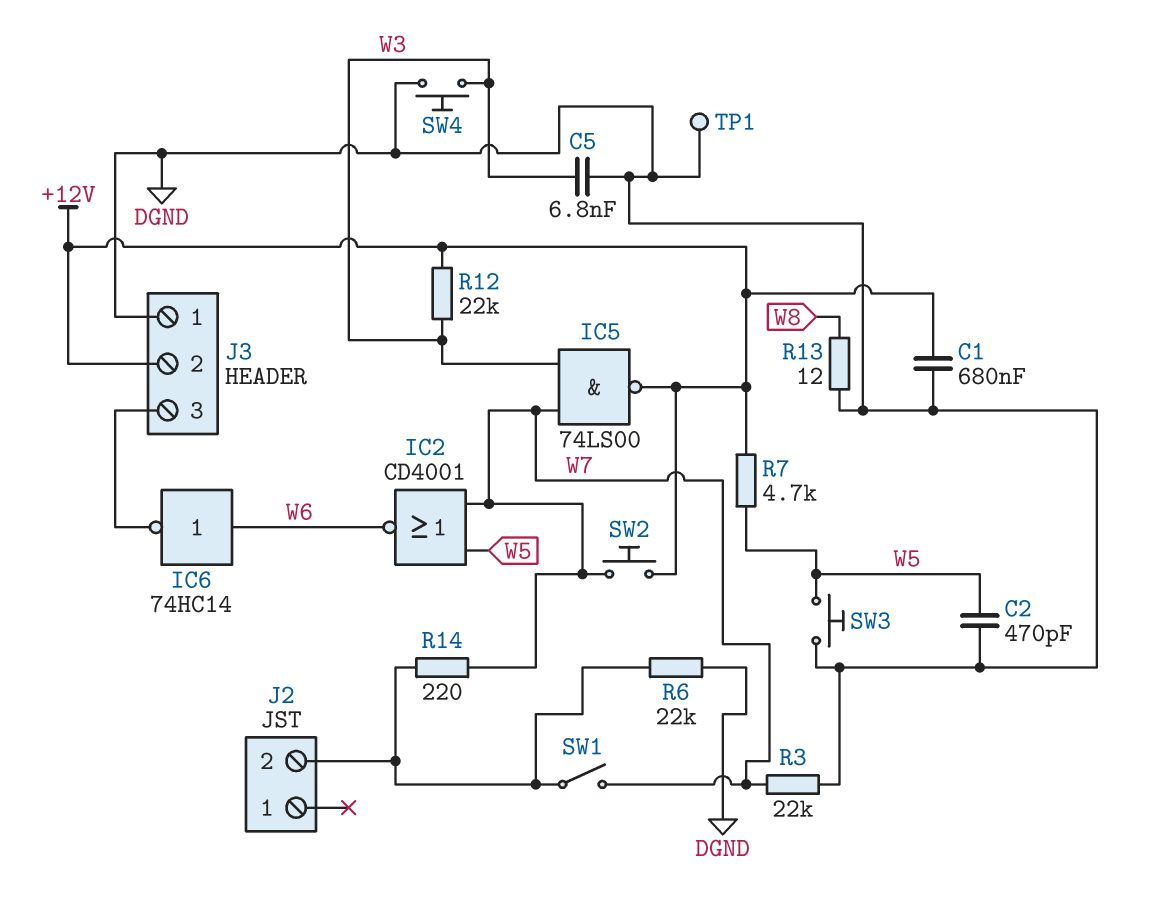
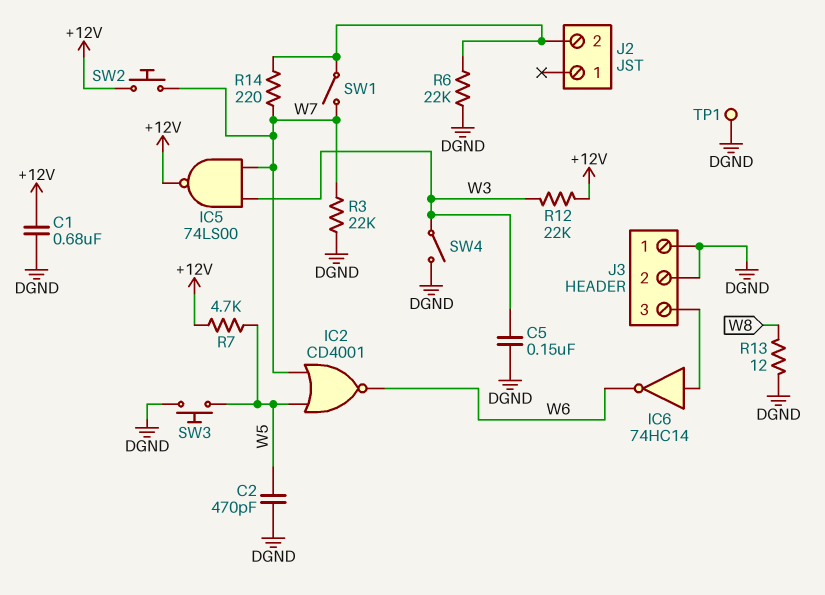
C5: 6.8nF (DGND, W3) -> 150nF (DGND, W3)
IC6: NOT 74HC14 (in W6, out J3/3) -> NOT 74HC14 (in J3/3, out W6)
J3 pin 2: +12V -> DGND
SW4: button (DGND, W3) -> switch (DGND, W3)

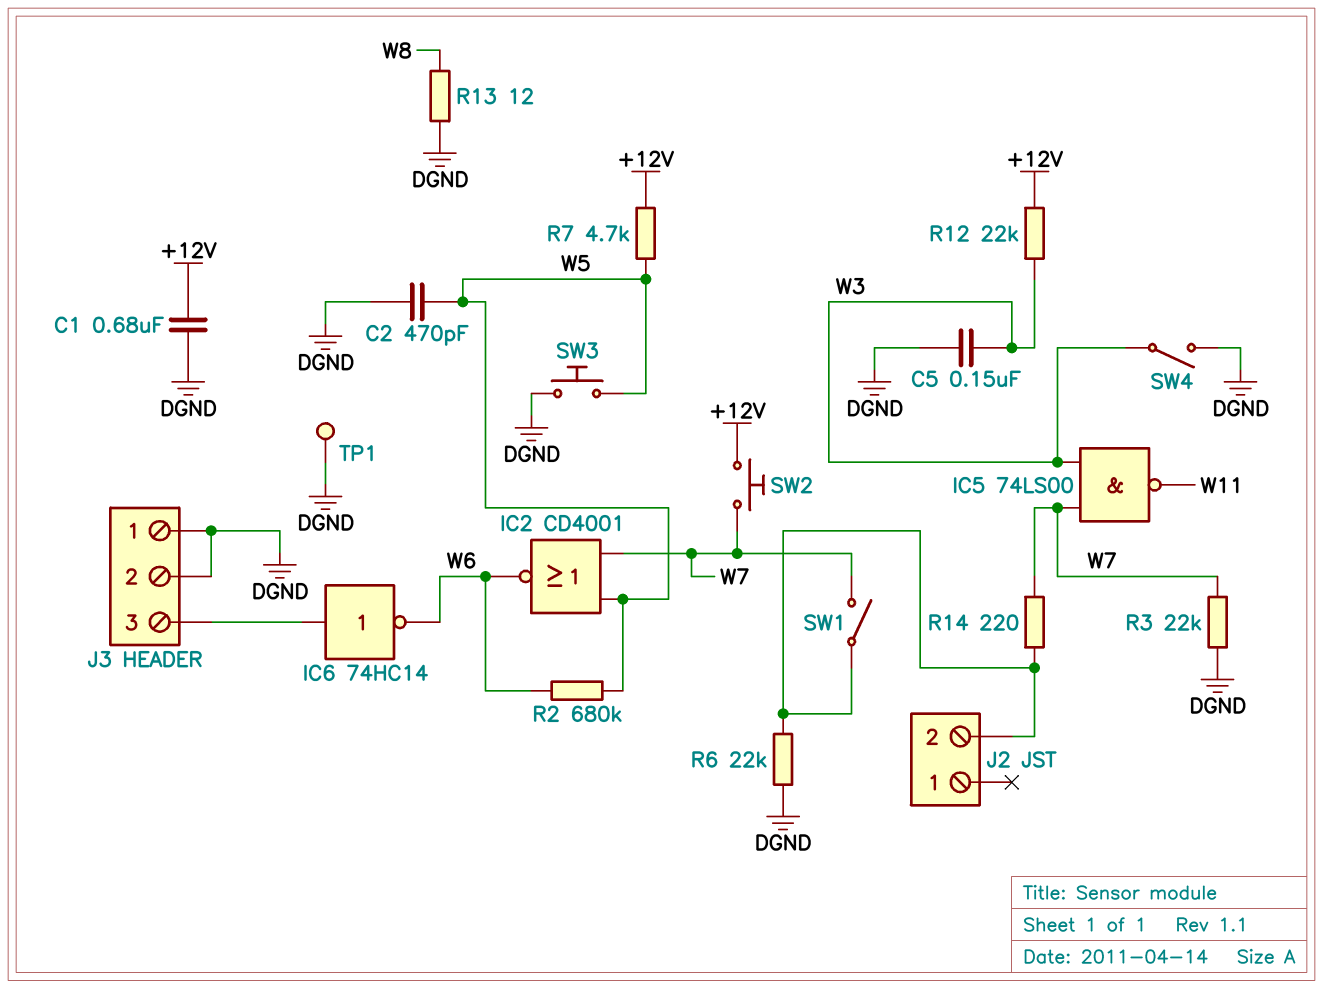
IC5: NAND 74LS00 (in W3, in W7, out +12V) -> NAND 74LS00 (in W3, in W7, out W11)
R2: none -> 680k (W5, W6)

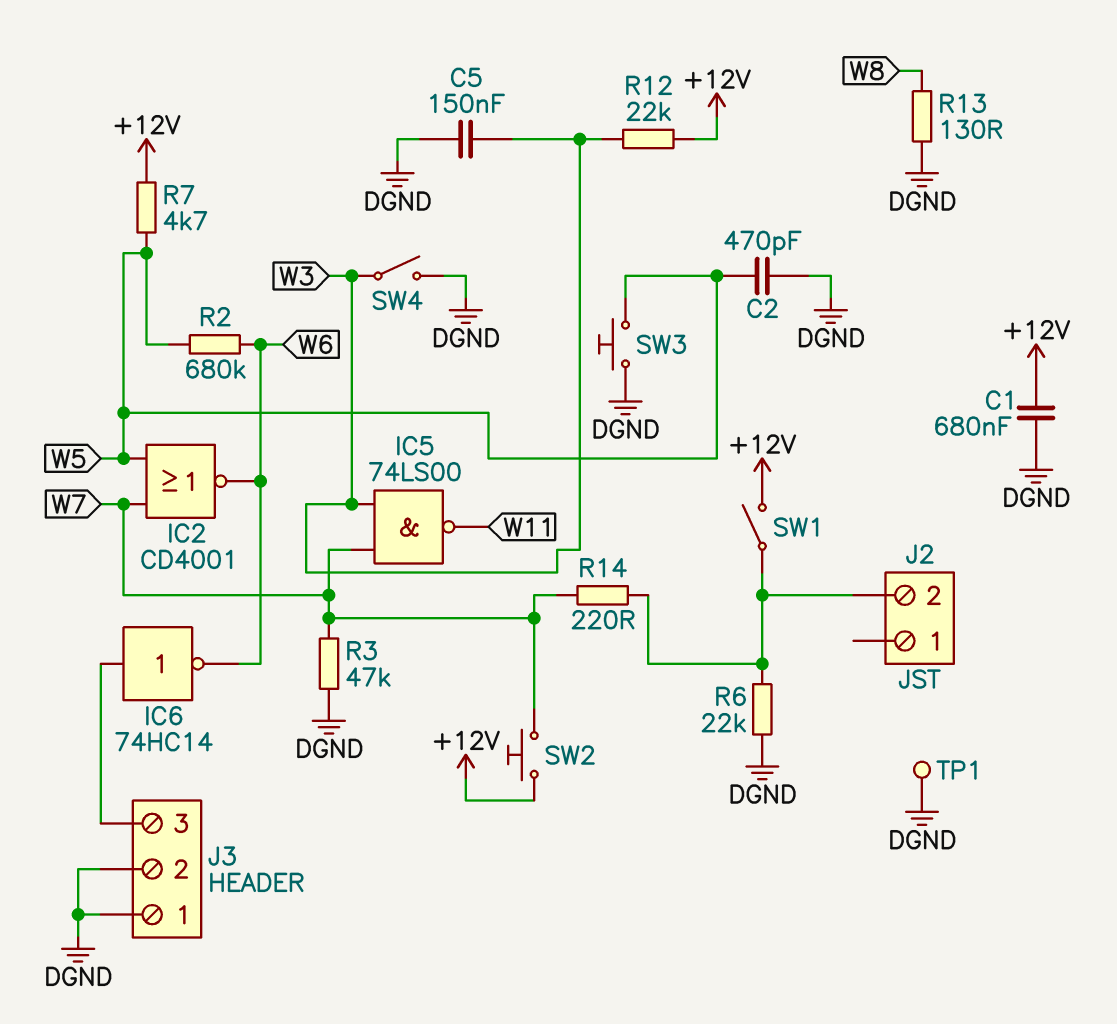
R3: 22k (DGND, W7) -> 47k (DGND, W7)
R13: 12 (DGND, W8) -> 130 (DGND, W8)
SW1: switch (J2/2, W7) -> switch (+12V, J2/2)

